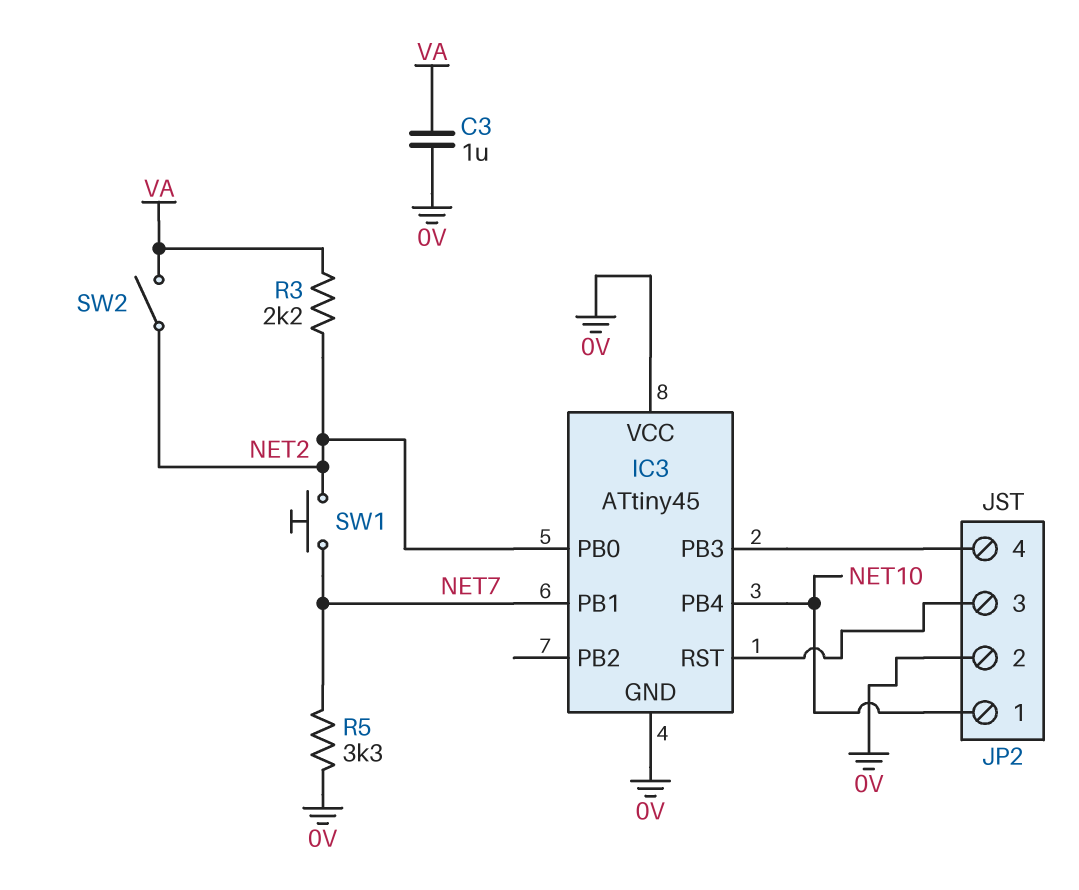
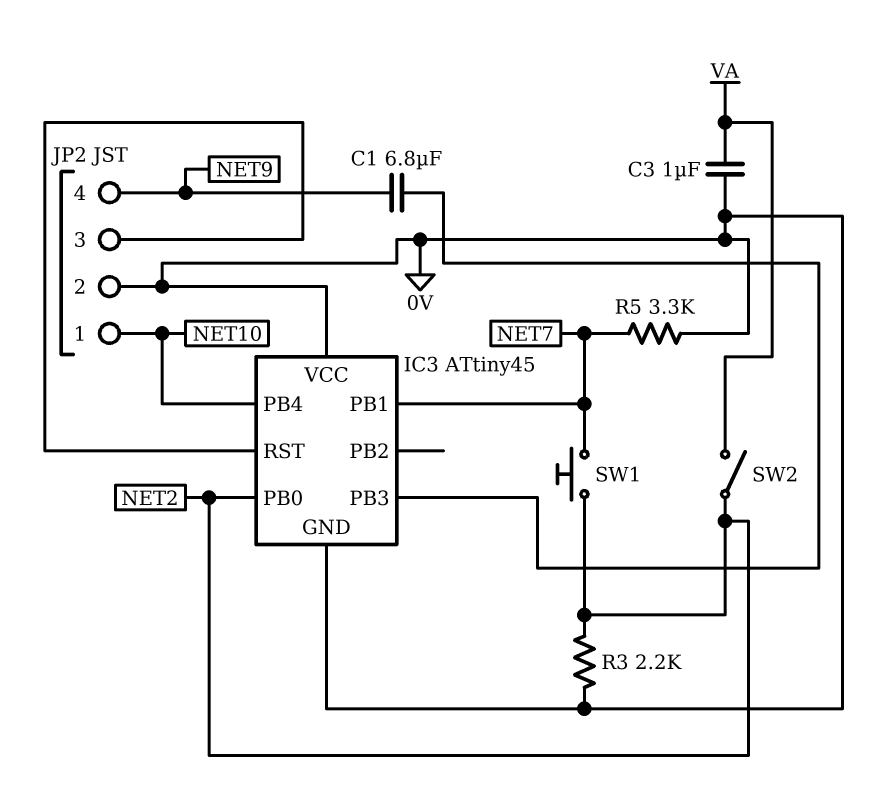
C1: none -> 6.8uF (IC3/PB3, NET9)
JP2 pin 4: IC3/PB3 -> NET9
R3: 2.2k (NET2, VA) -> 2.2k (0V, NET2)

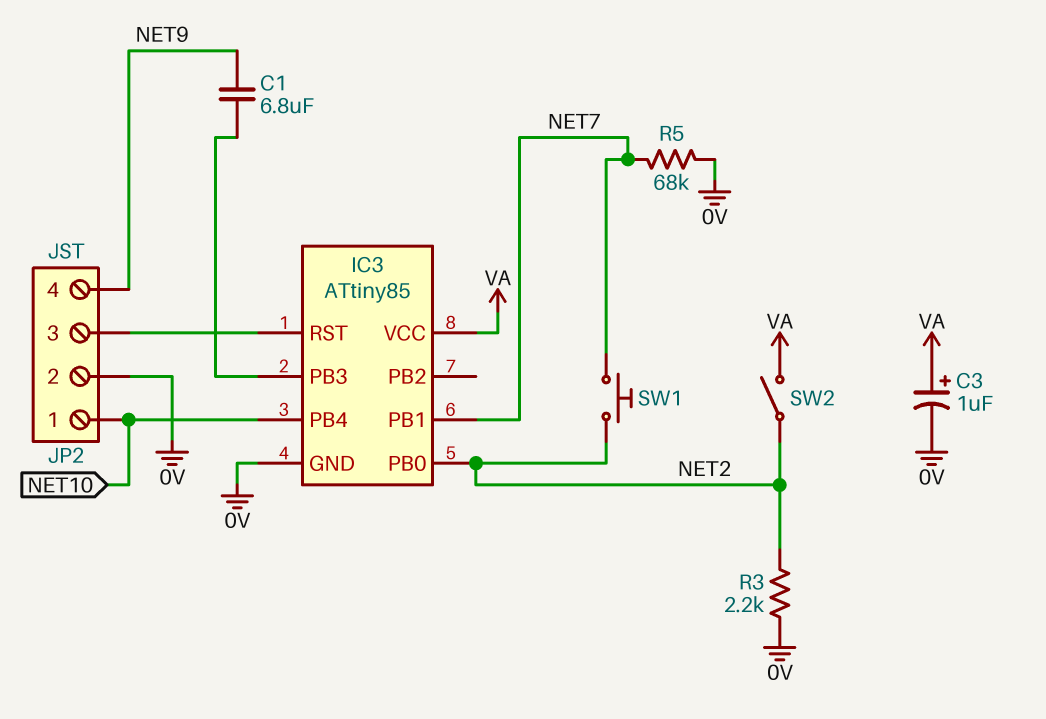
C3: 1uF (0V, VA) -> 1uF (plus VA, minus 0V)
IC3: ATtiny45 -> ATtiny85
IC3 pin VCC: 0V -> VA
R5: 3.3k (0V, NET7) -> 68k (0V, NET7)

